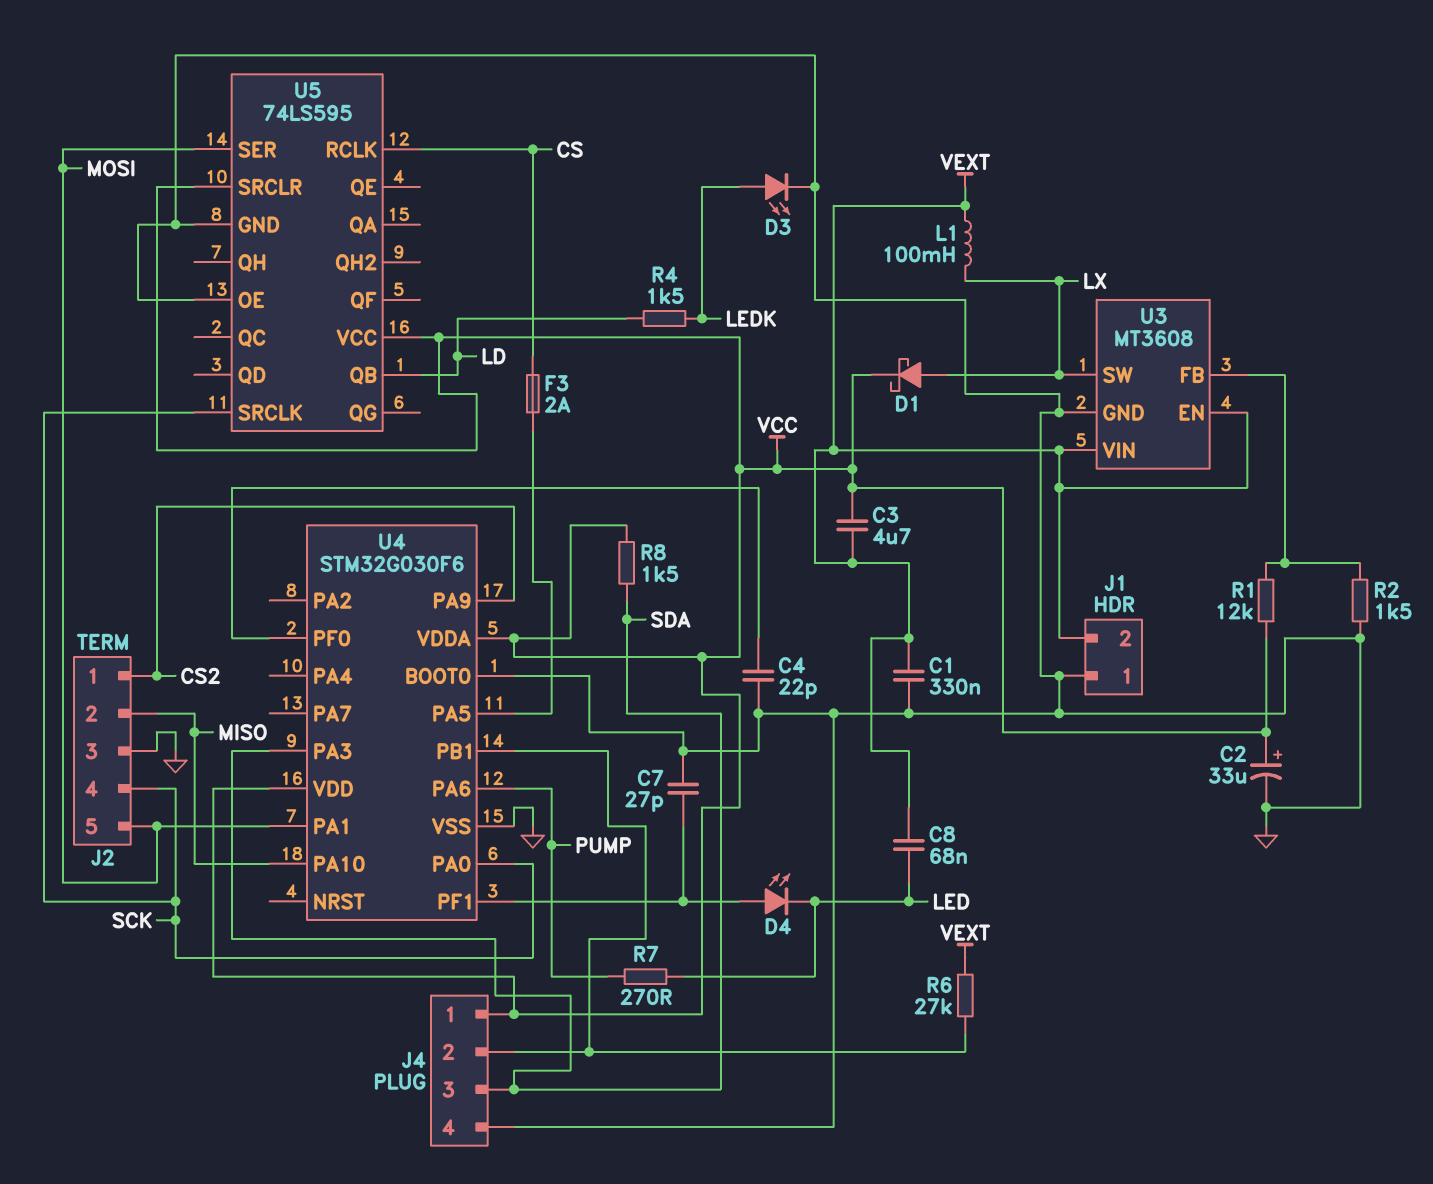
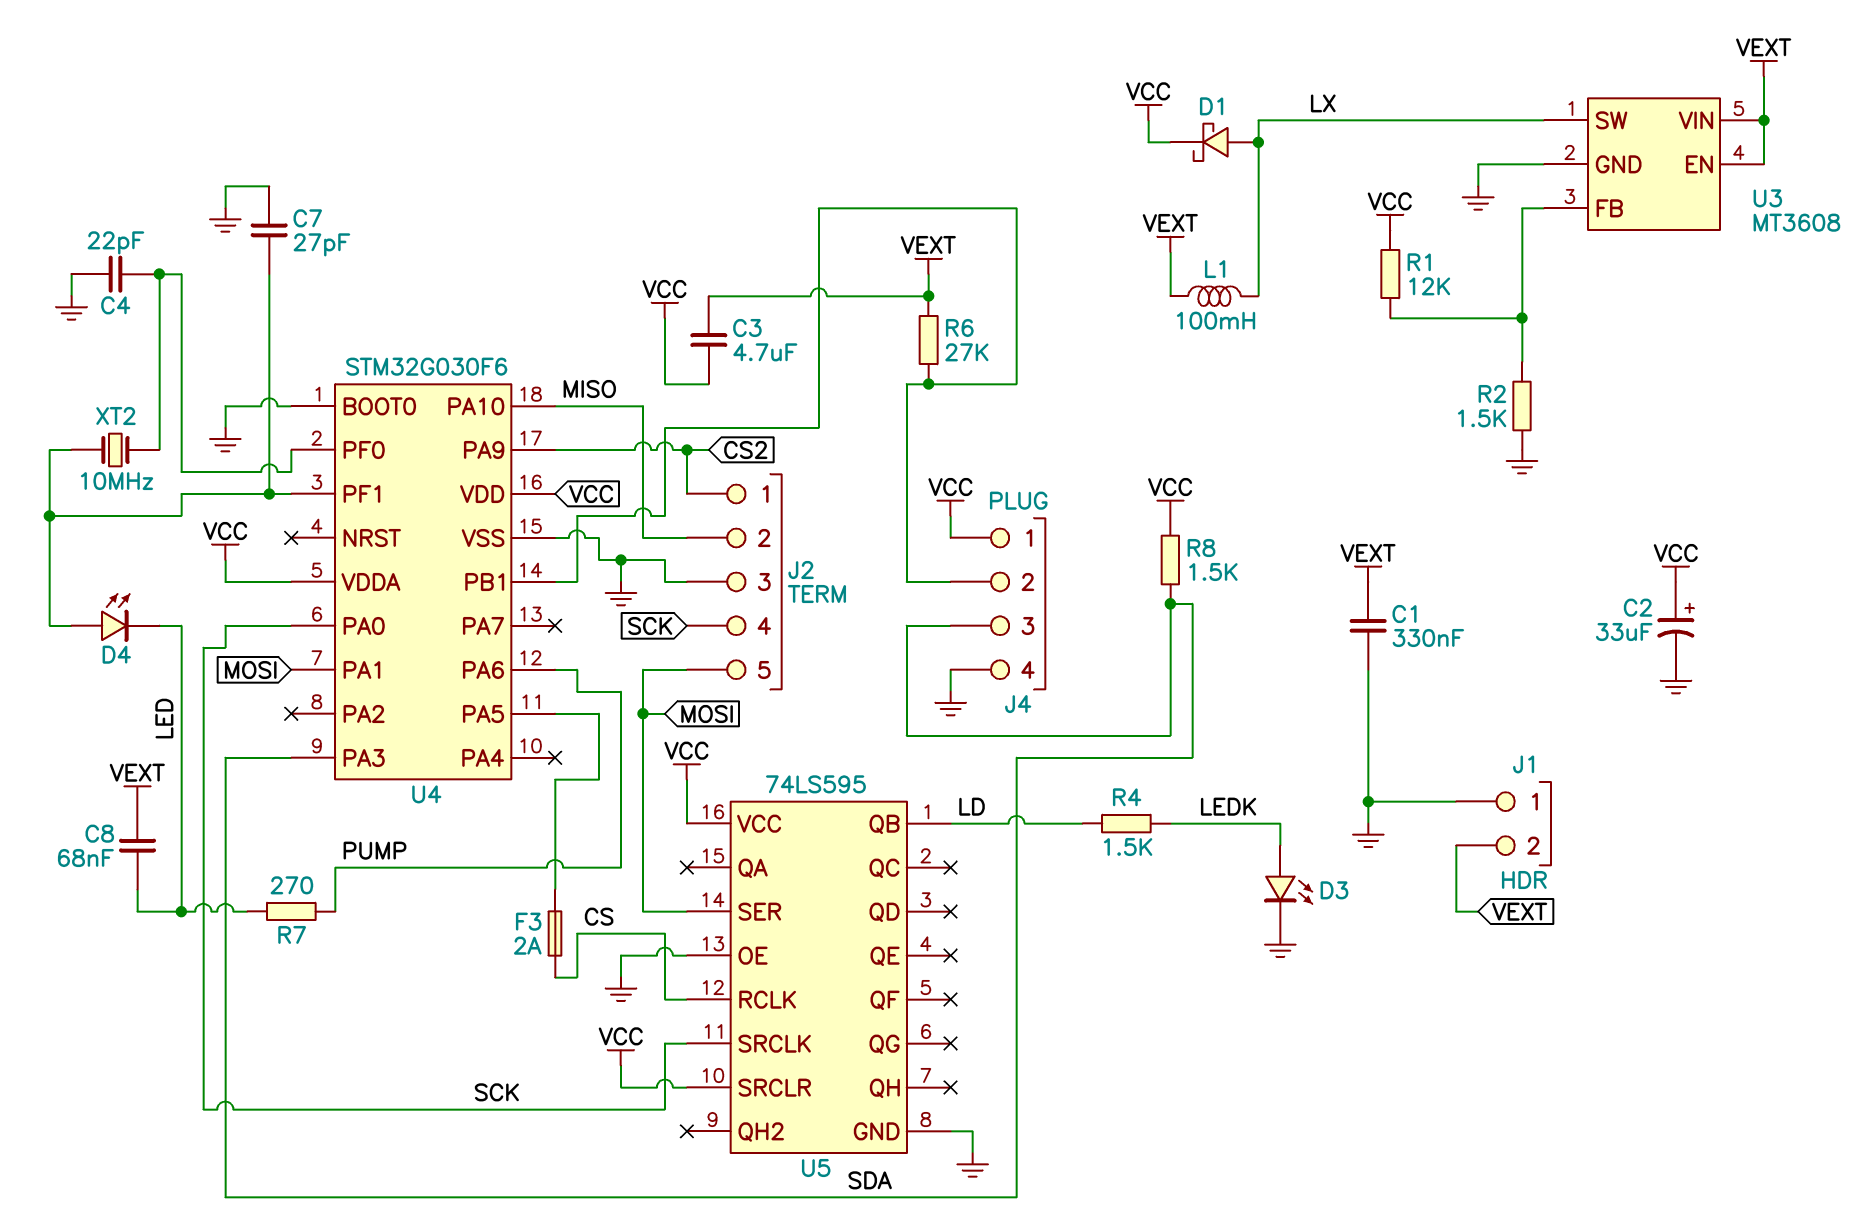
XT2: none -> 10MHz (U4/PF0, U4/PF1)

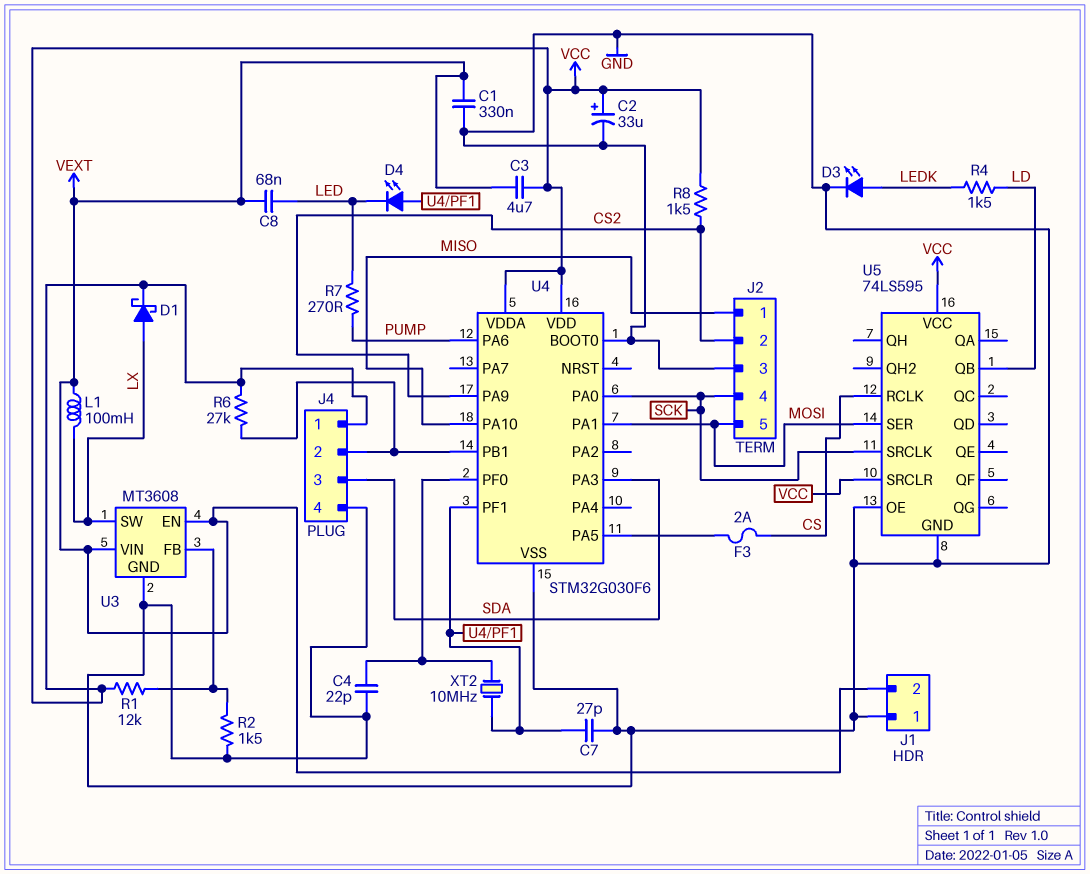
J2 pin 1: CS2 -> MISO
J2 pin 2: MISO -> CS2
R6: 27k (J4/2, VEXT) -> 27k (J4/2, VCC)
R8: 1.5k (SDA, VCC) -> 1.5k (CS2, VCC)

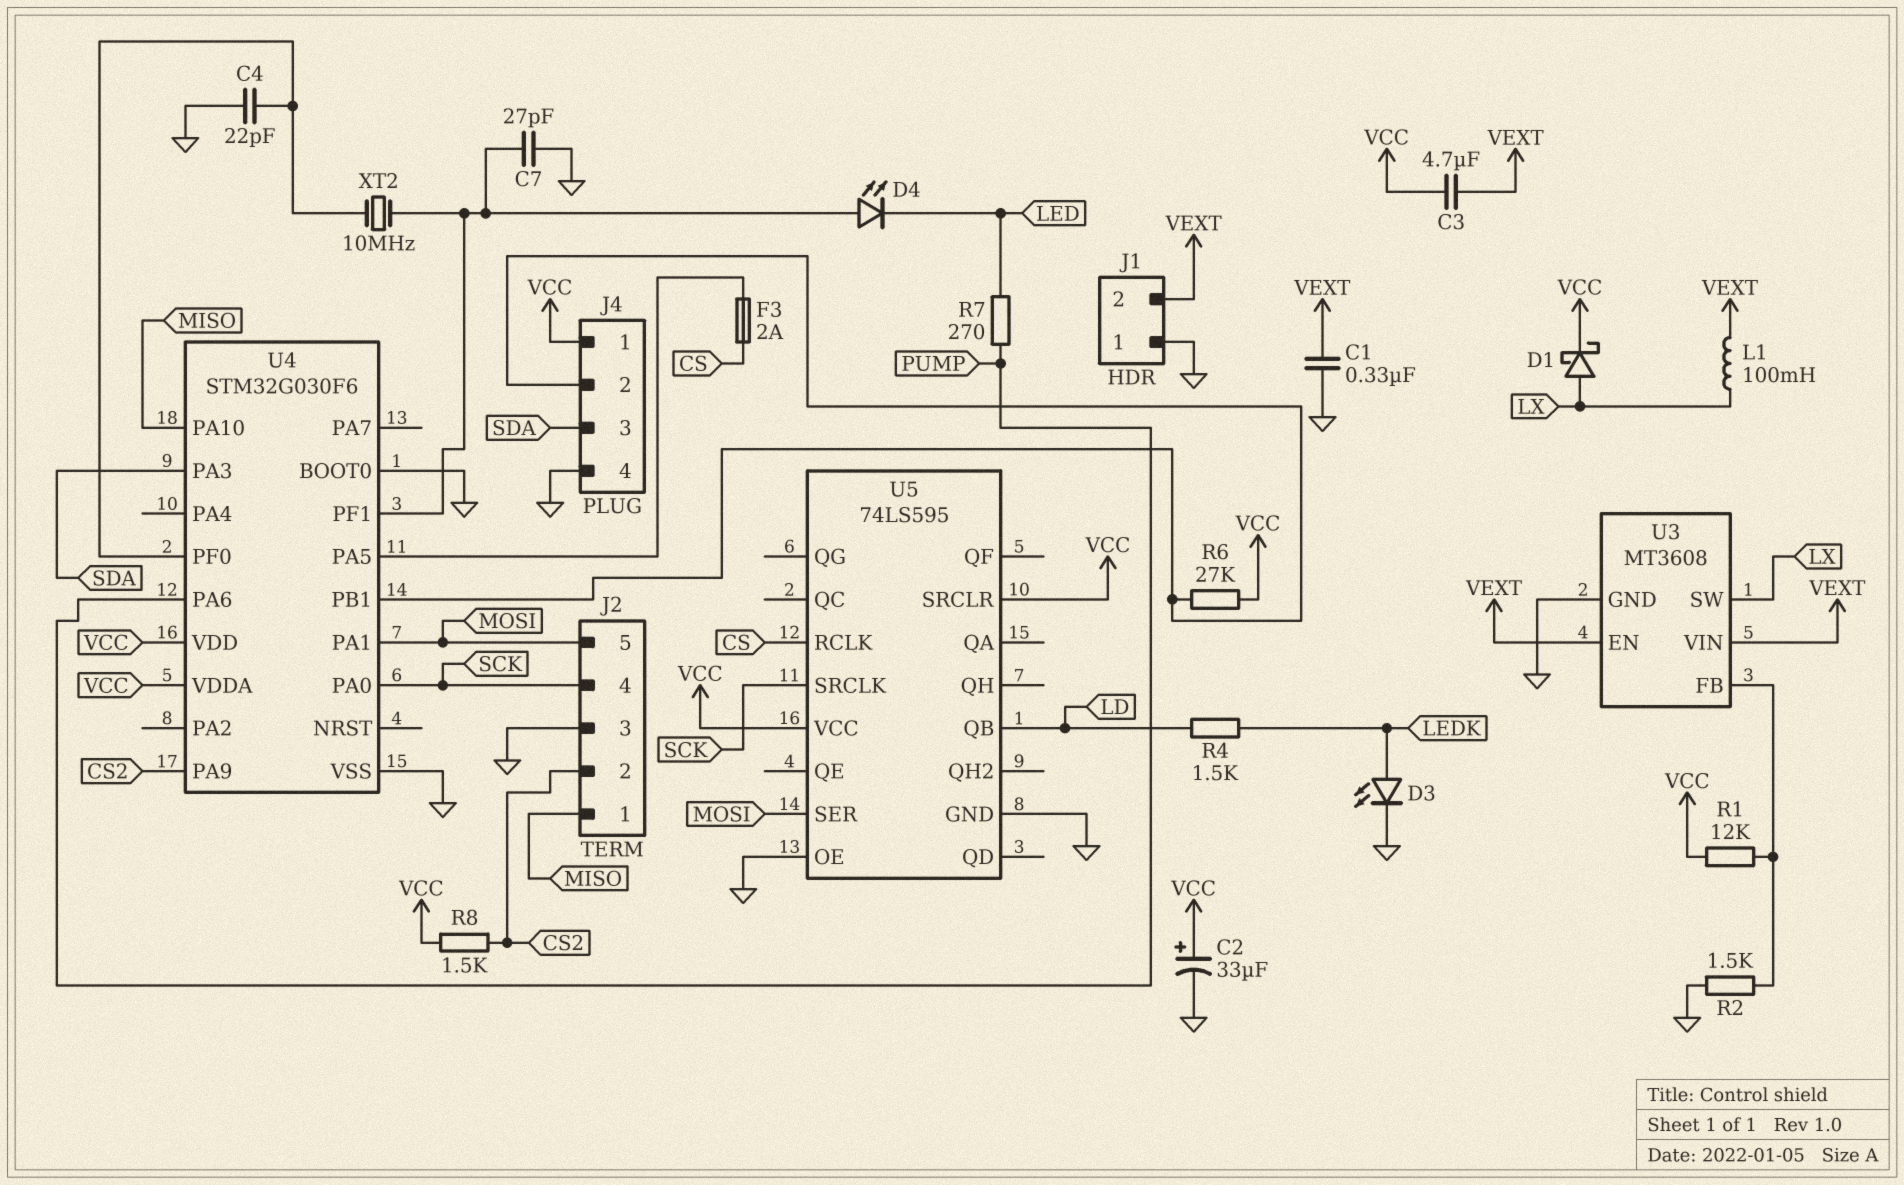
C8: 68nF (LED, VEXT) -> none

